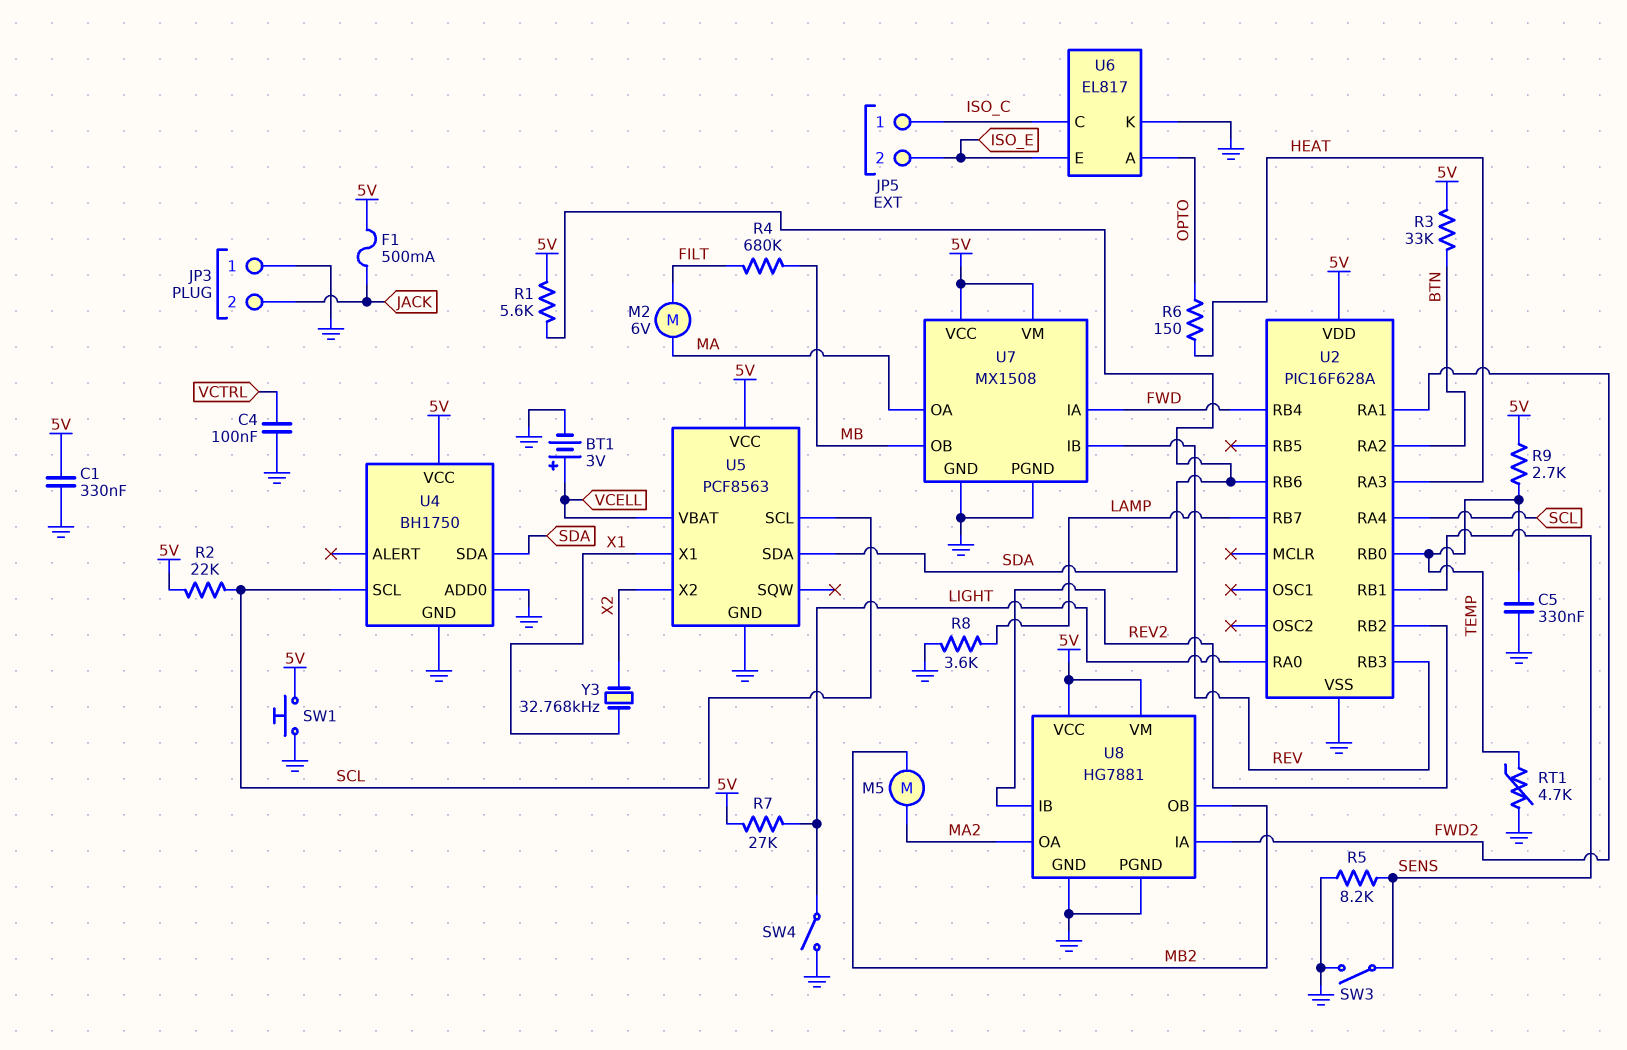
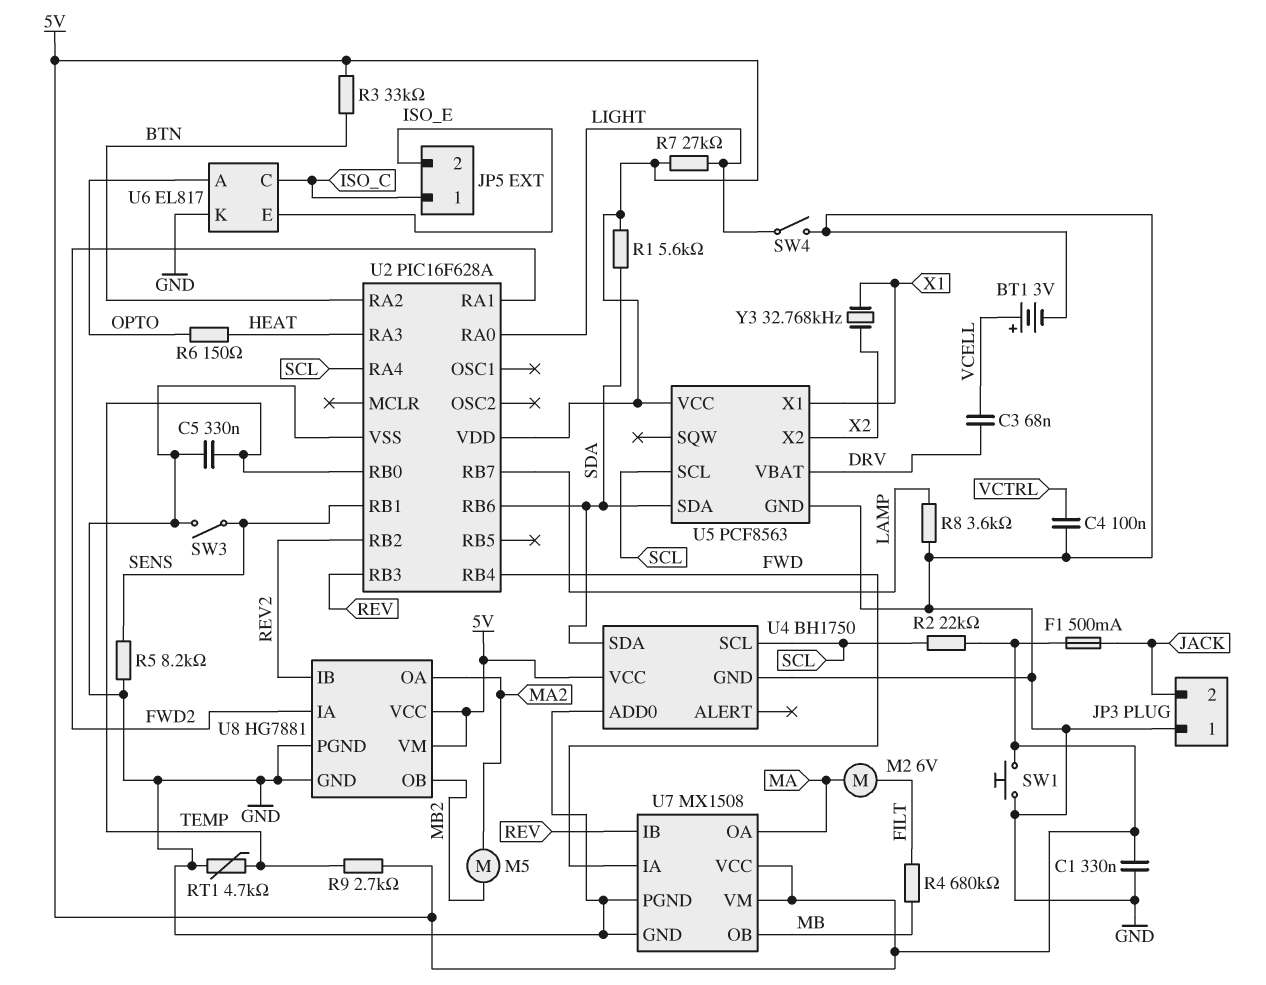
C3: none -> 68nF (DRV, VCELL)
U5 pin VBAT: VCELL -> DRV

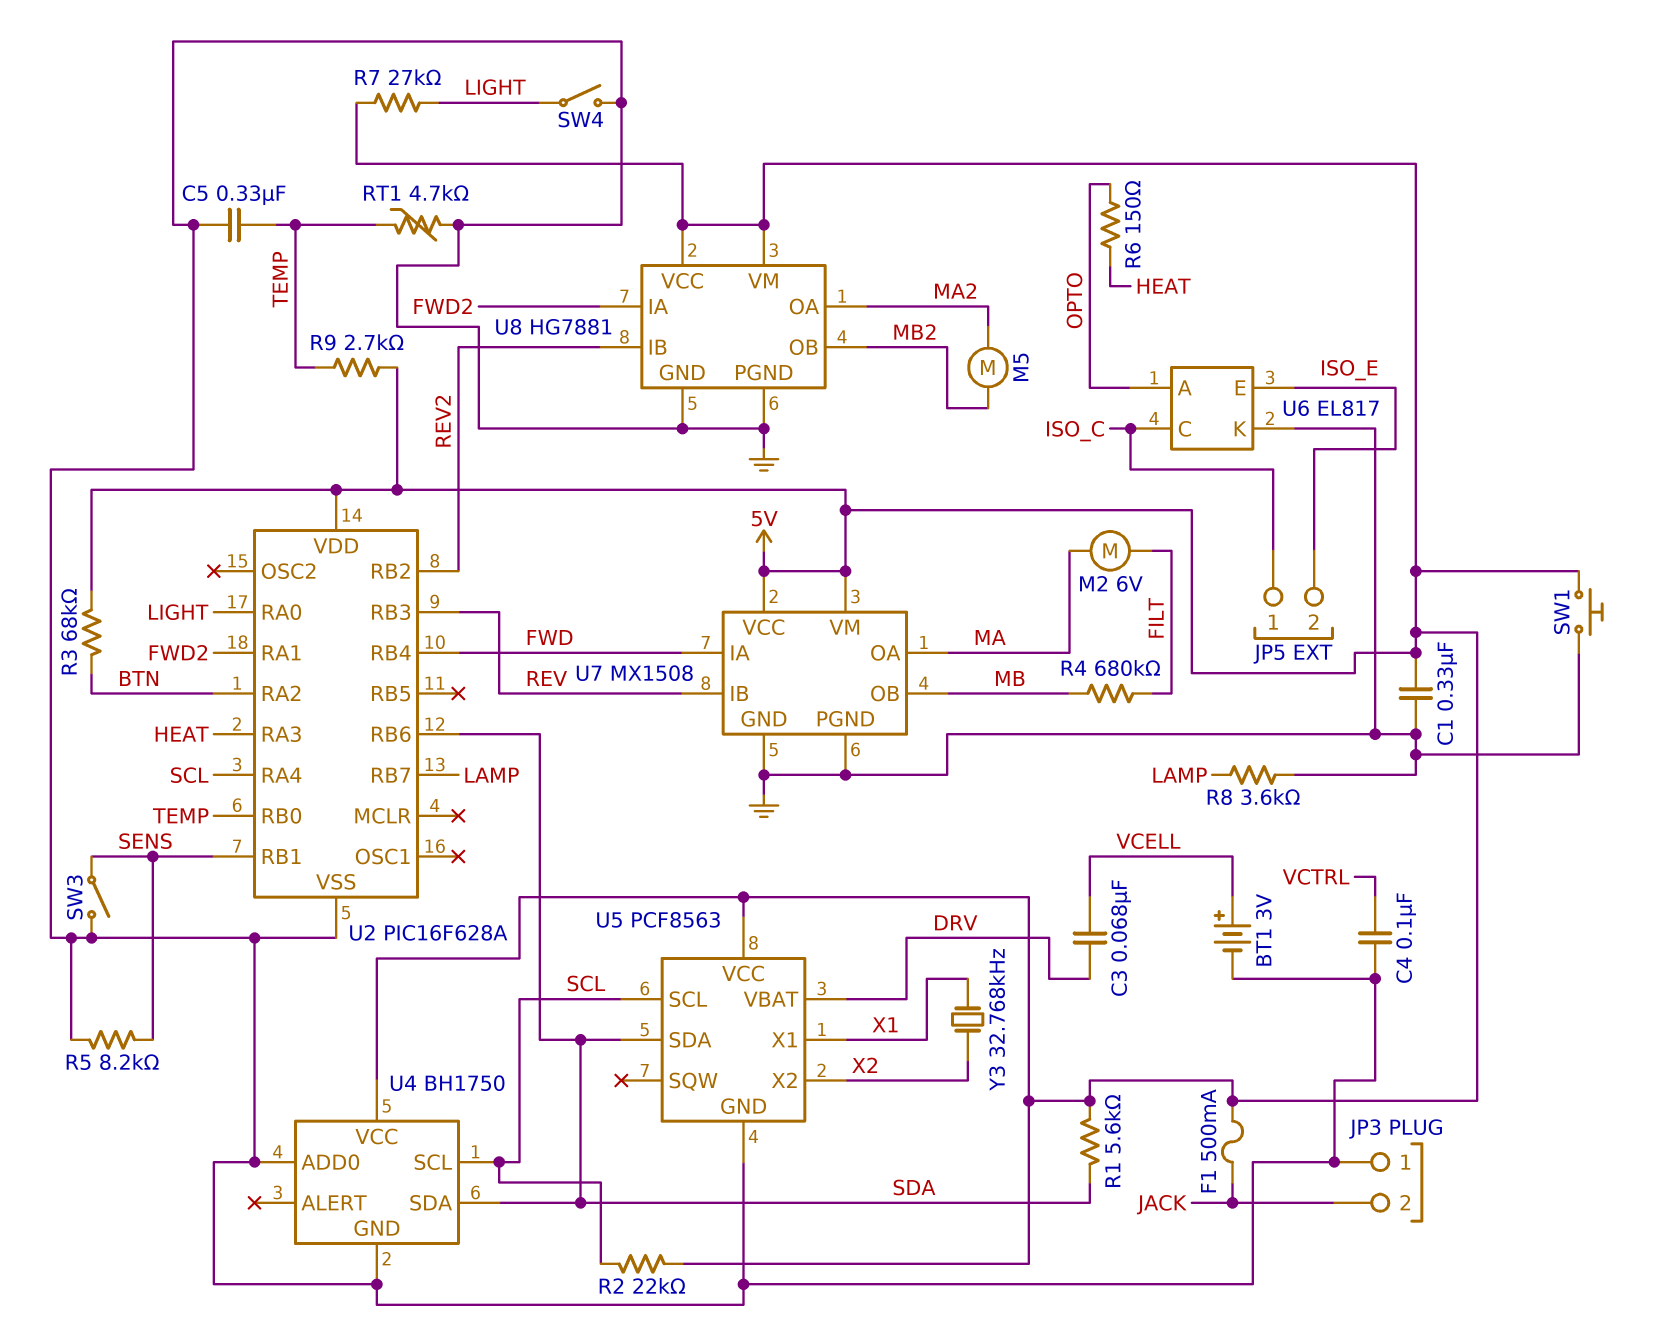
R3: 33k (5V, BTN) -> 68k (5V, BTN)

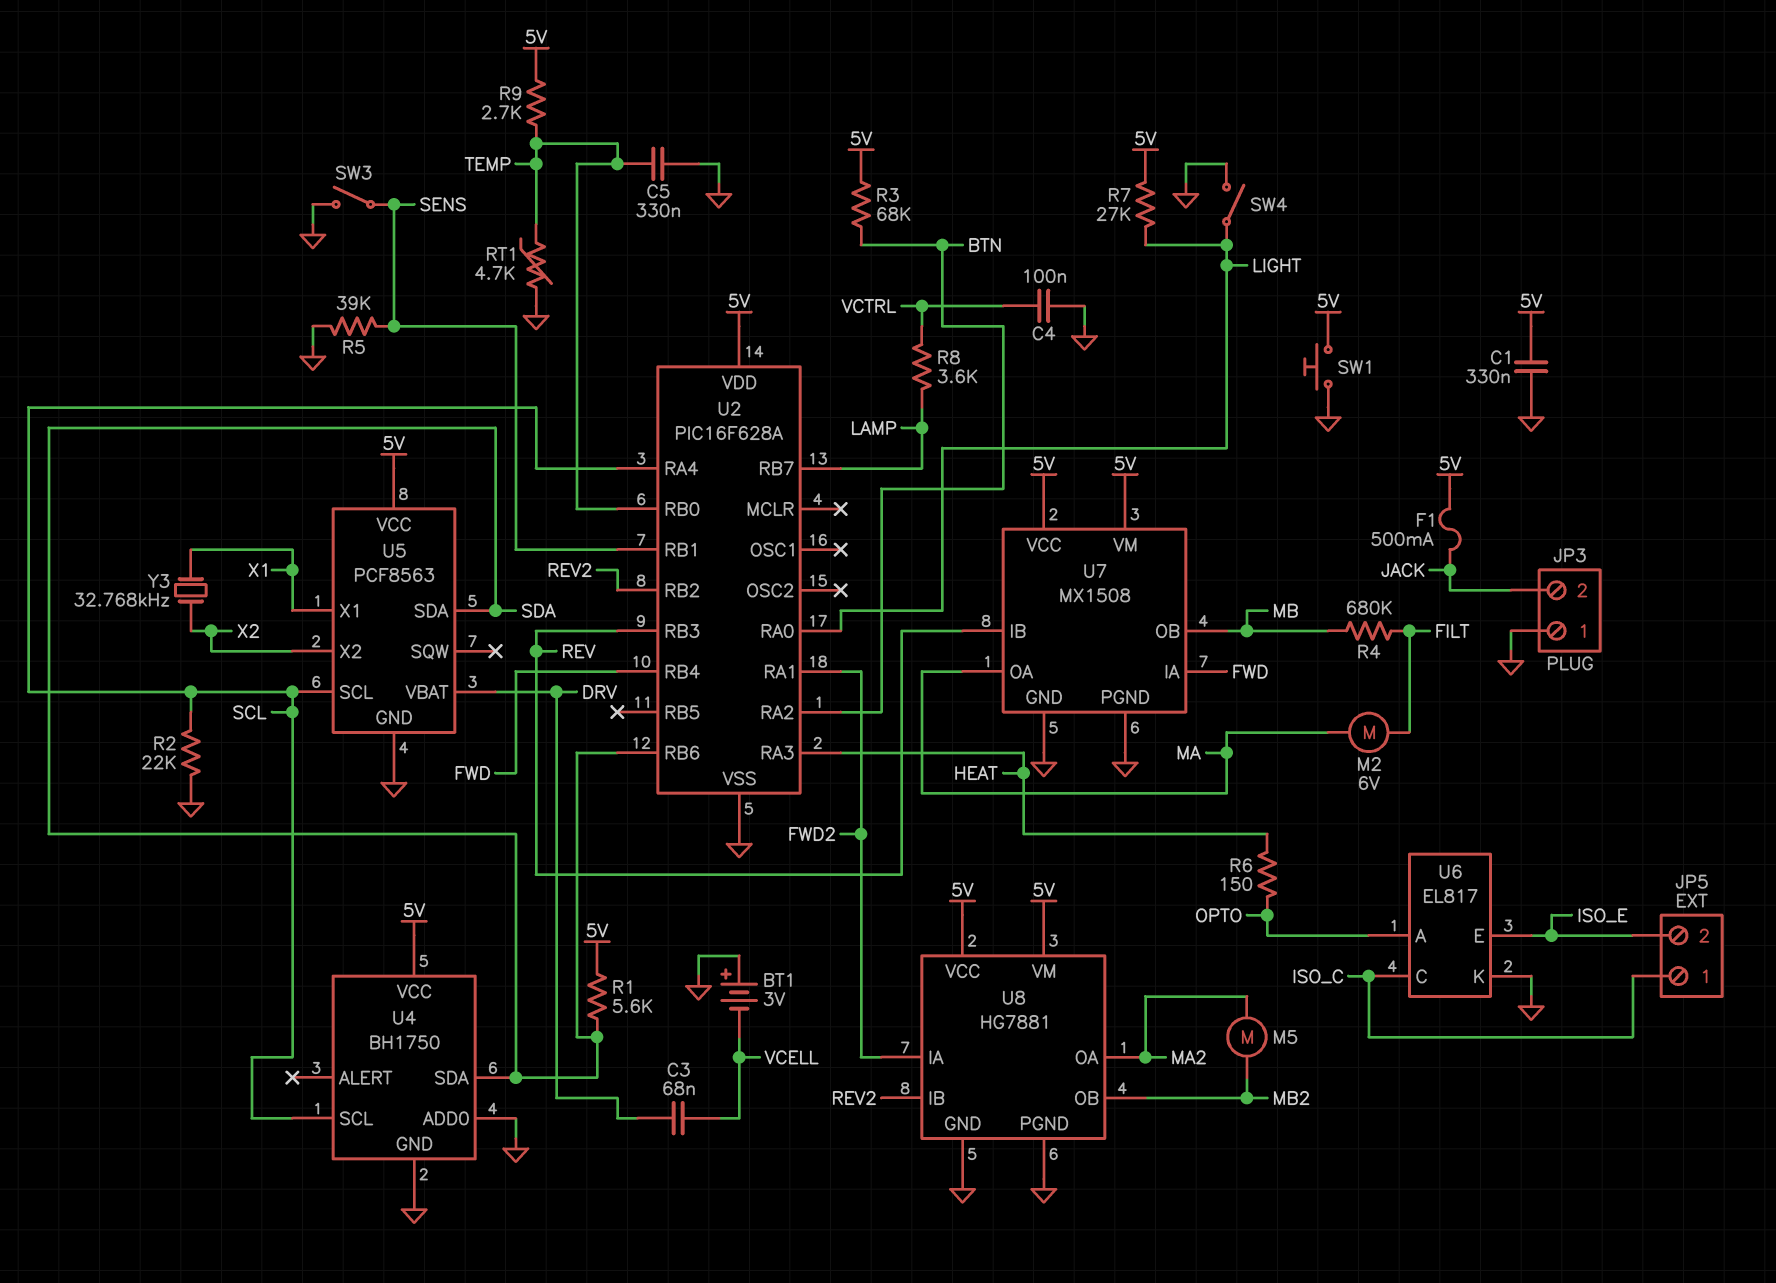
BT1: 3V (plus VCELL, minus GND) -> 3V (plus GND, minus VCELL)
R2: 22k (5V, SCL) -> 22k (GND, SCL)
R5: 8.2k (GND, SENS) -> 39k (GND, SENS)
R8: 3.6k (GND, LAMP) -> 3.6k (LAMP, VCTRL)

